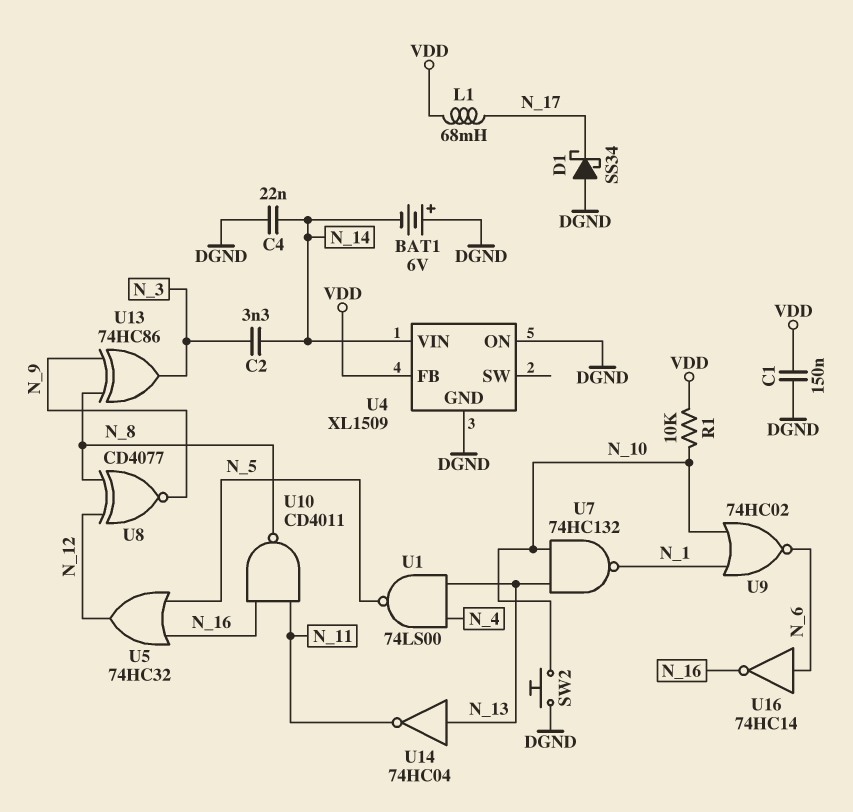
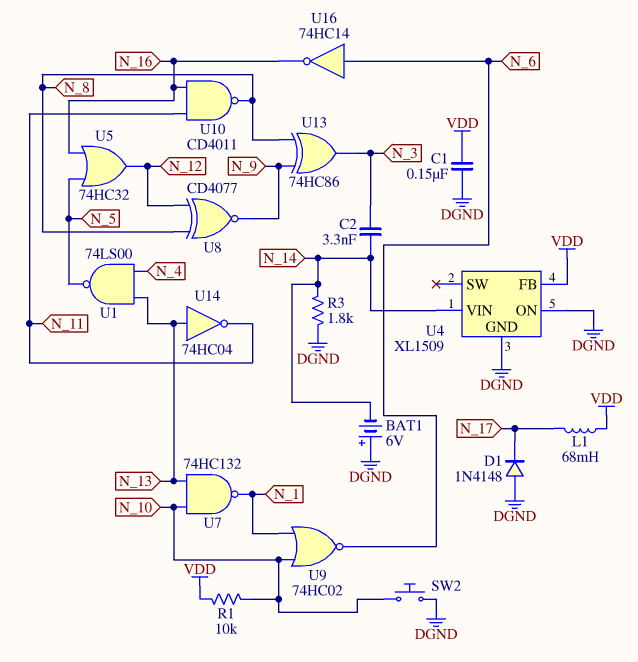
C4: 22nF (DGND, N_14) -> none
D1: schottky SS34 (A DGND, K N_17) -> diode 1N4148 (A DGND, K N_17)
R3: none -> 1.8k (DGND, N_14)

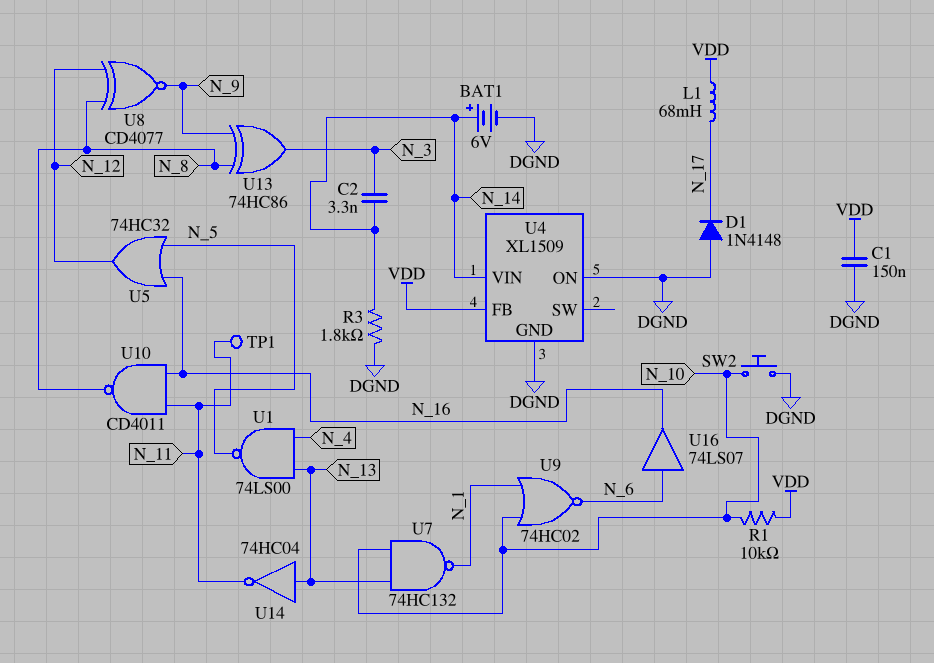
BAT1: 6V (plus DGND, minus N_14) -> 6V (plus N_14, minus DGND)
TP1: none -> test point (N_11)
U16: NOT 74HC14 (in N_6, out N_16) -> buffer 74LS07 (in N_6, out N_16)

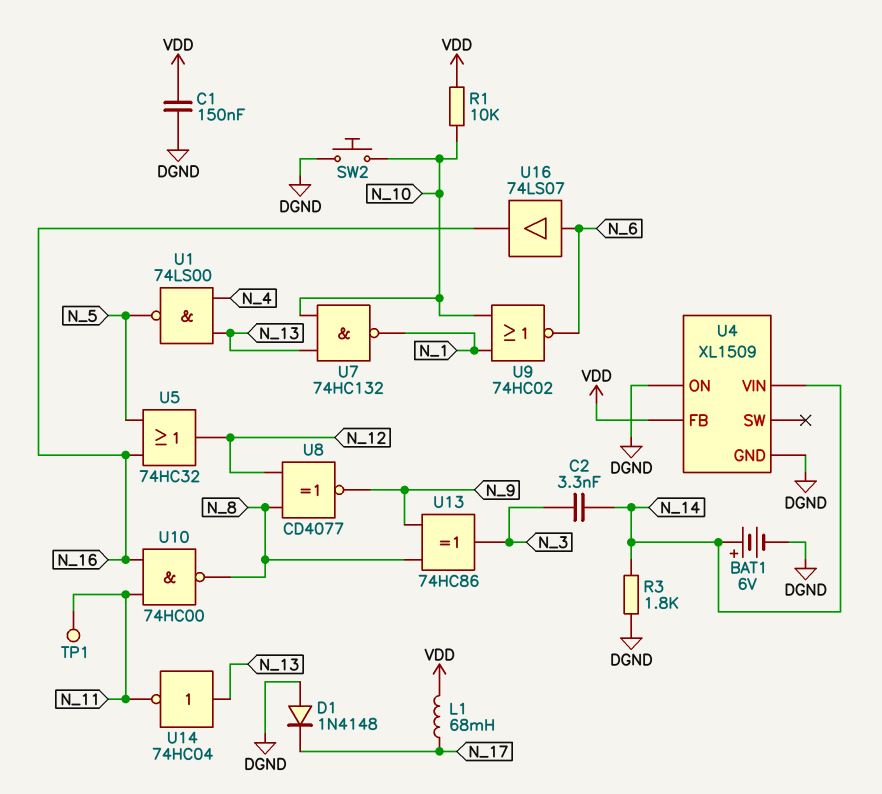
U10: NAND CD4011 (in N_11, in N_16, out N_8) -> NAND 74HC00 (in N_11, in N_16, out N_8)

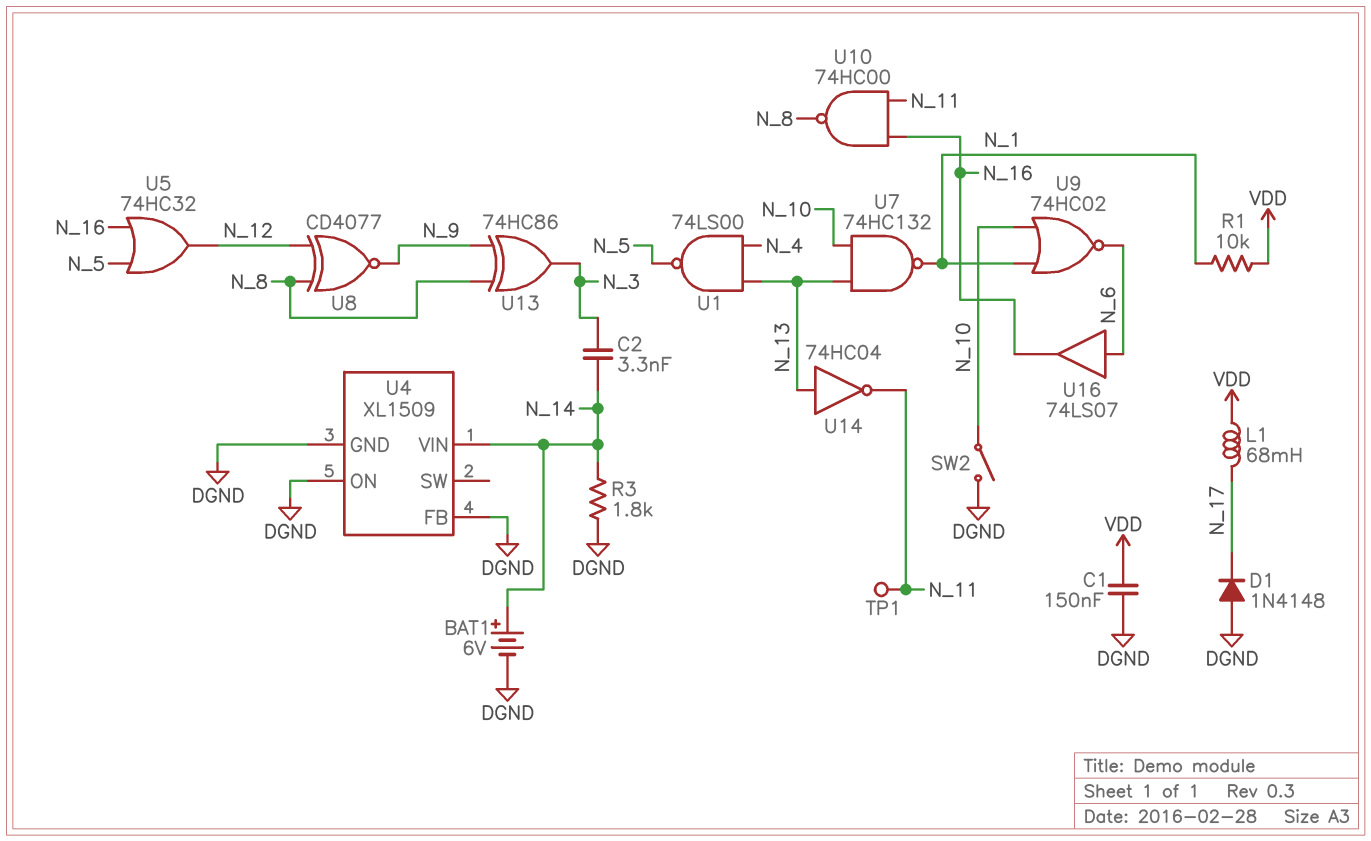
R1: 10k (N_10, VDD) -> 10k (N_1, VDD)
SW2: button (DGND, N_10) -> switch (DGND, N_10)
U4 pin FB: VDD -> DGND

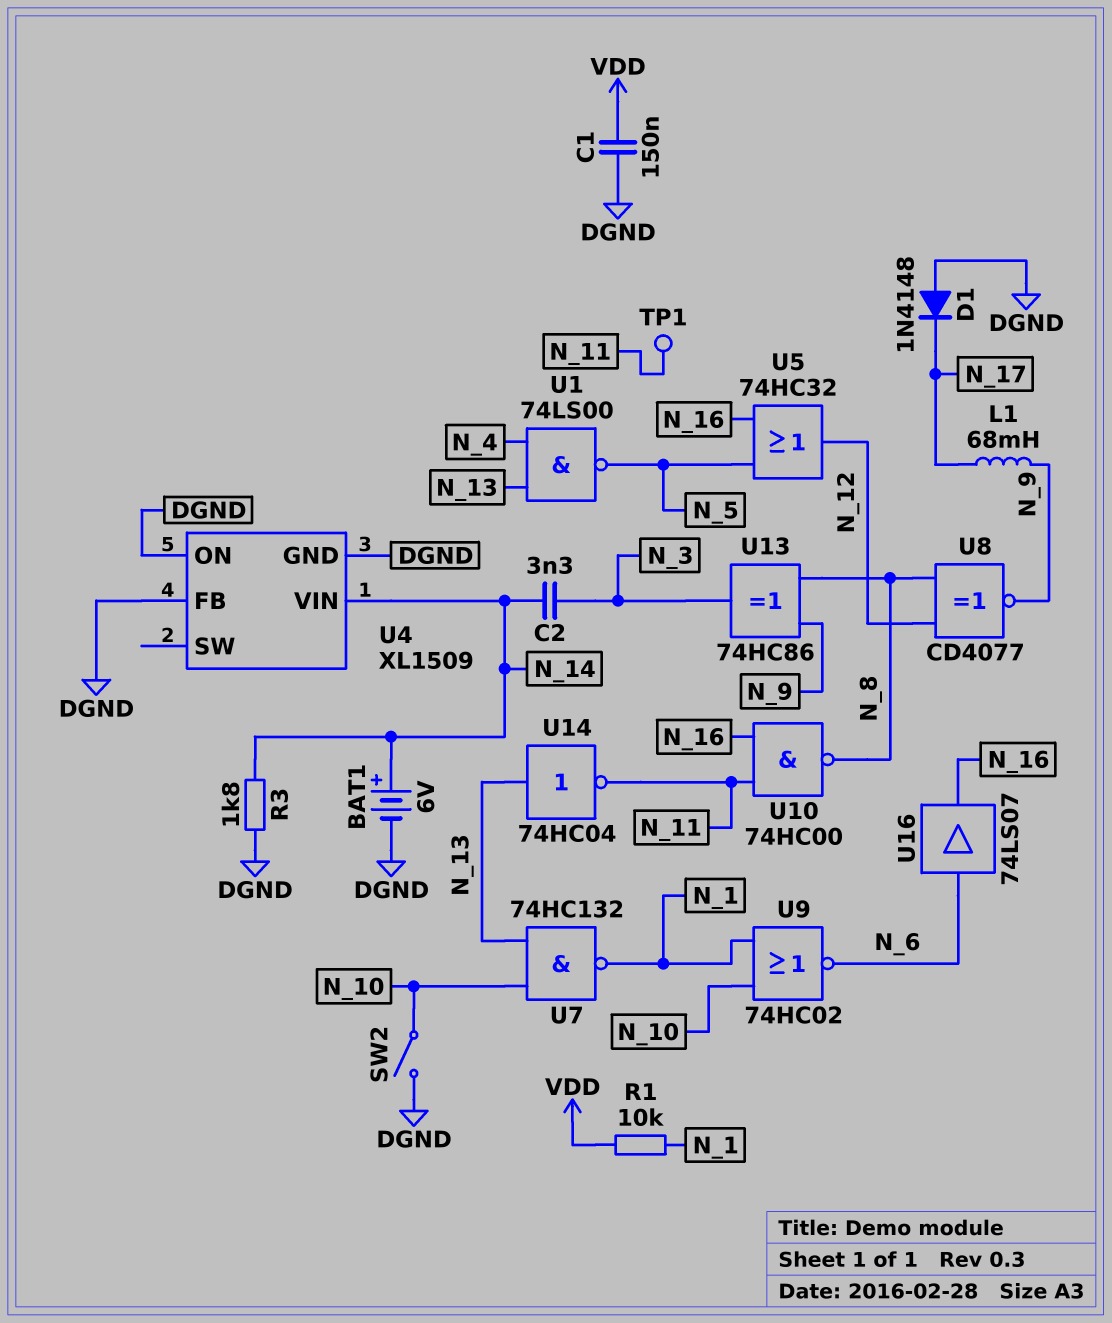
L1: 68mH (N_17, VDD) -> 68mH (N_9, N_17)

